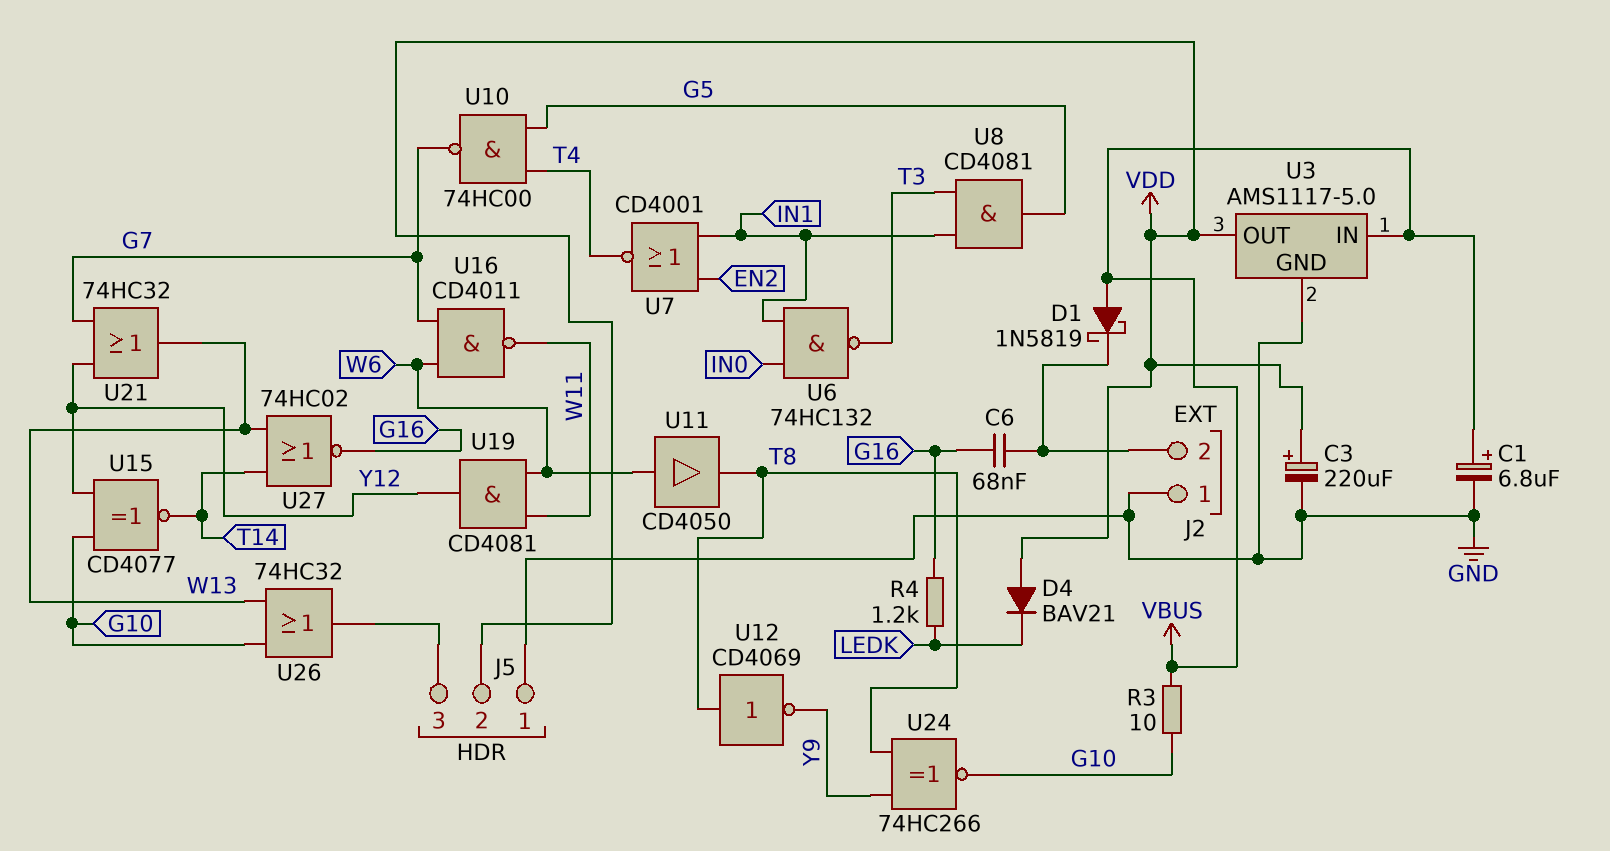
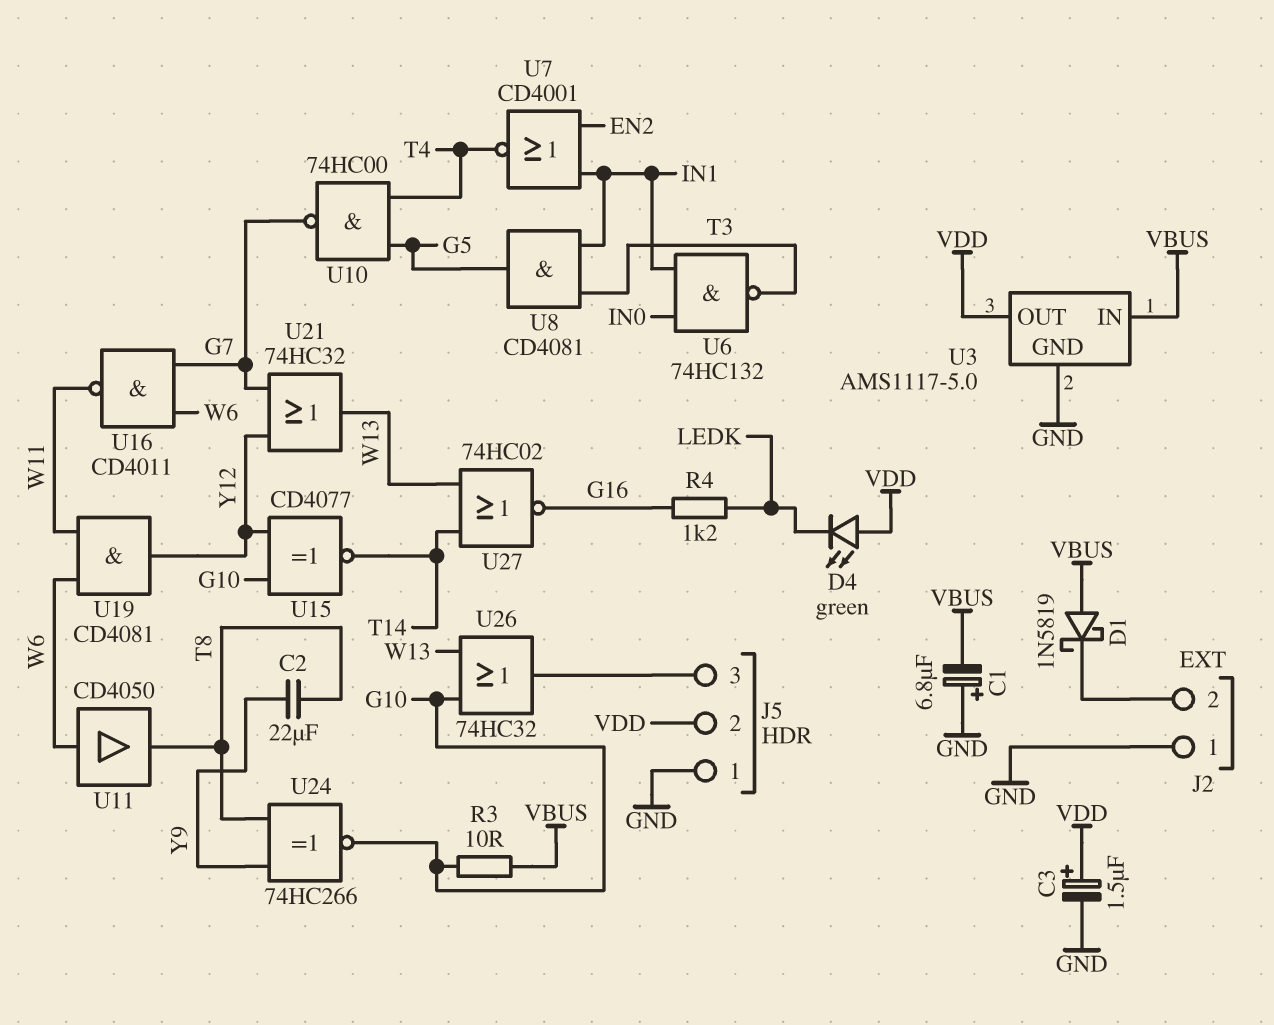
C1: 6.8uF (plus VBUS, minus GND) -> 6.8uF (plus GND, minus VBUS)
C2: none -> 22uF (T8, Y9)
C3: 220uF (plus VDD, minus GND) -> 1.5uF (plus VDD, minus GND)
C6: 68nF (G16, J2/2) -> none
D4: diode BAV21 (A VDD, K LEDK) -> LED green (A VDD, K LEDK)
U12: NOT CD4069 (in T8, out Y9) -> none

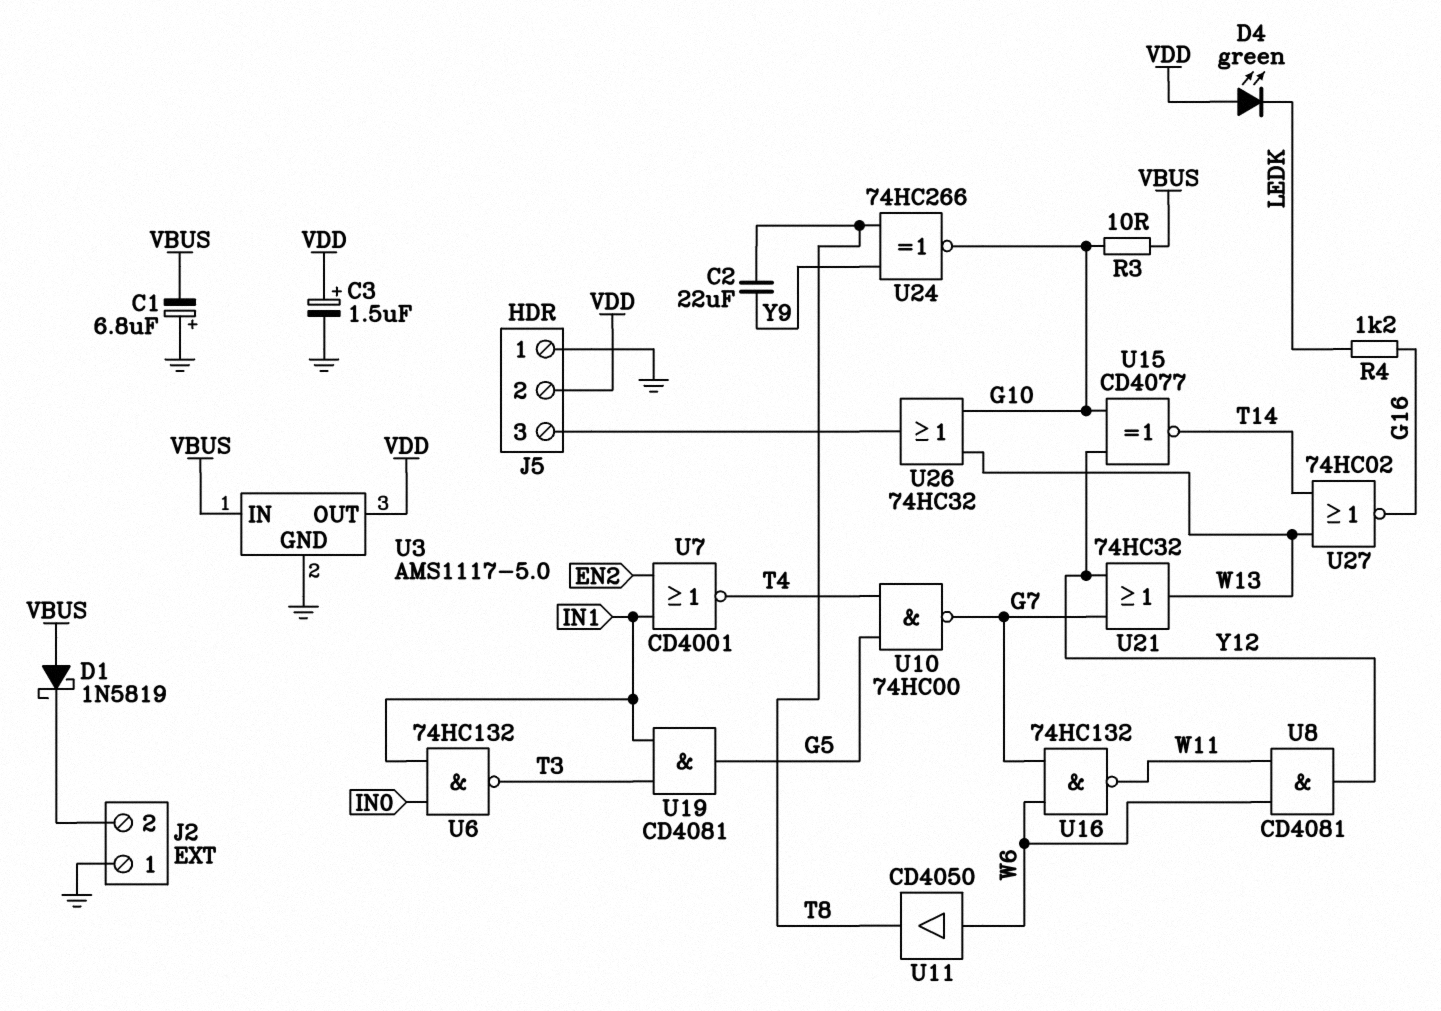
U8: AND CD4081 (in IN1, in T3, out G5) -> AND CD4081 (in W6, in W11, out Y12)
U16: NAND CD4011 (in G7, in W6, out W11) -> NAND 74HC132 (in G7, in W6, out W11)
U19: AND CD4081 (in W6, in W11, out Y12) -> AND CD4081 (in IN1, in T3, out G5)

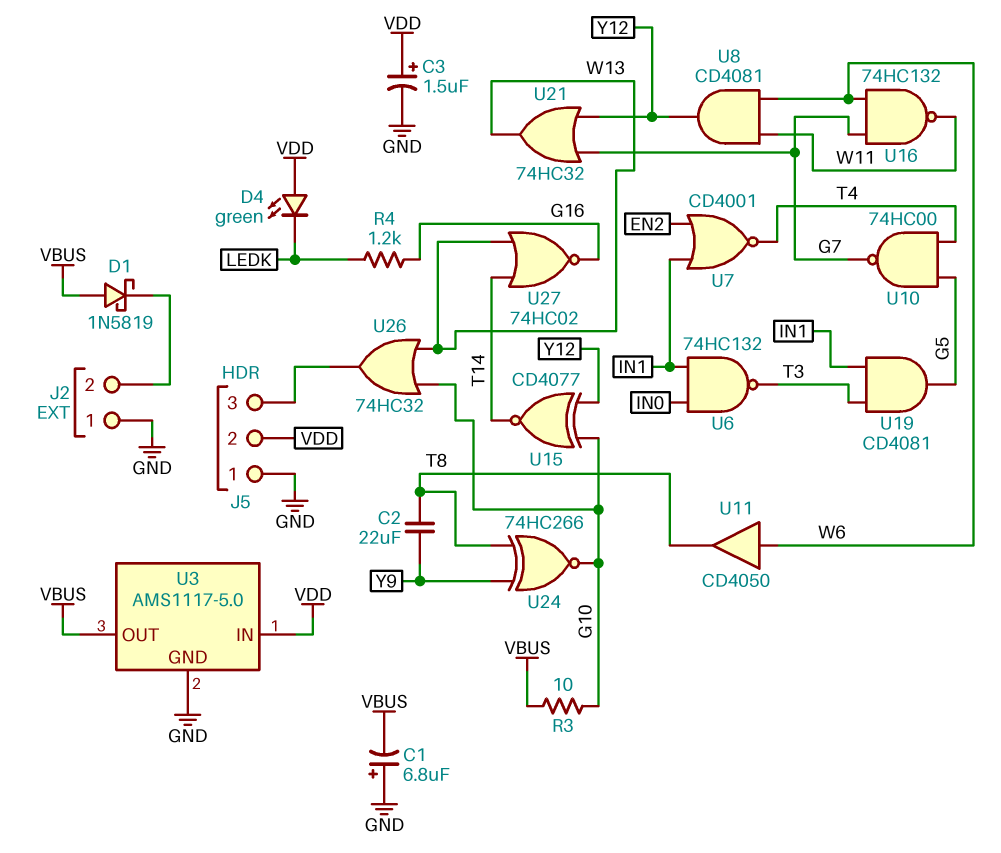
U3 pin IN: VBUS -> VDD
U3 pin OUT: VDD -> VBUS

